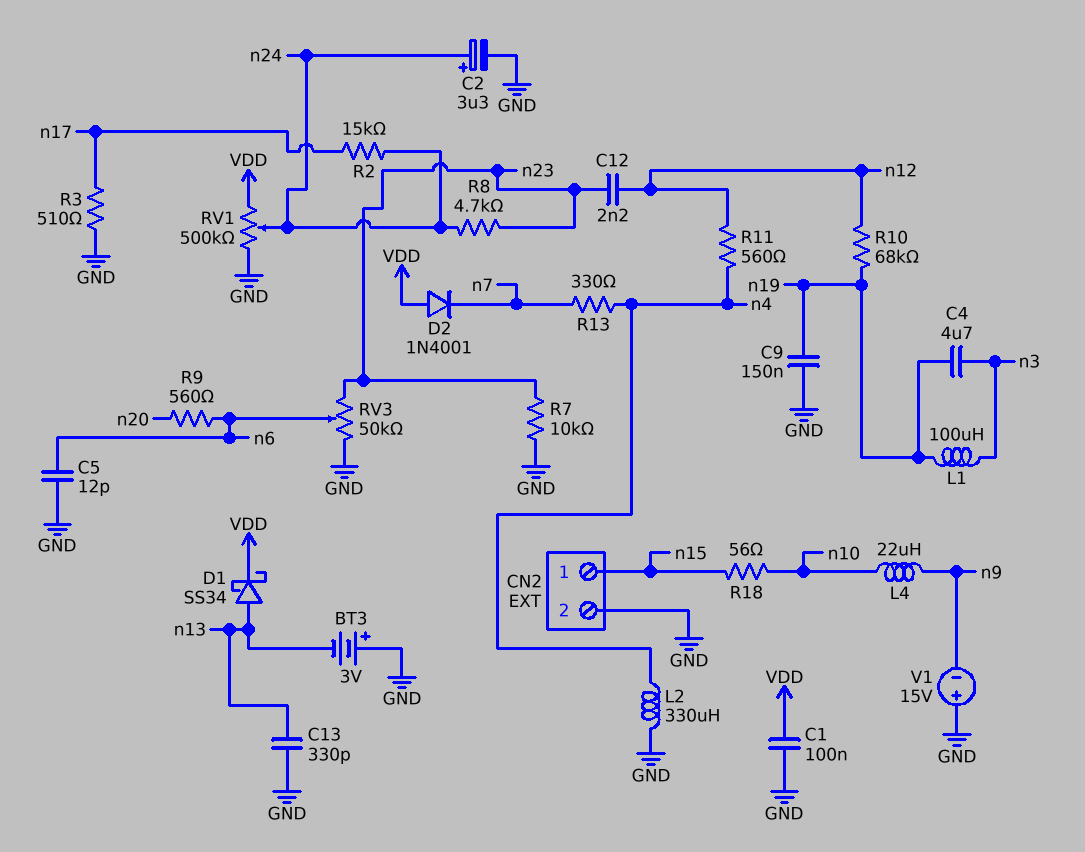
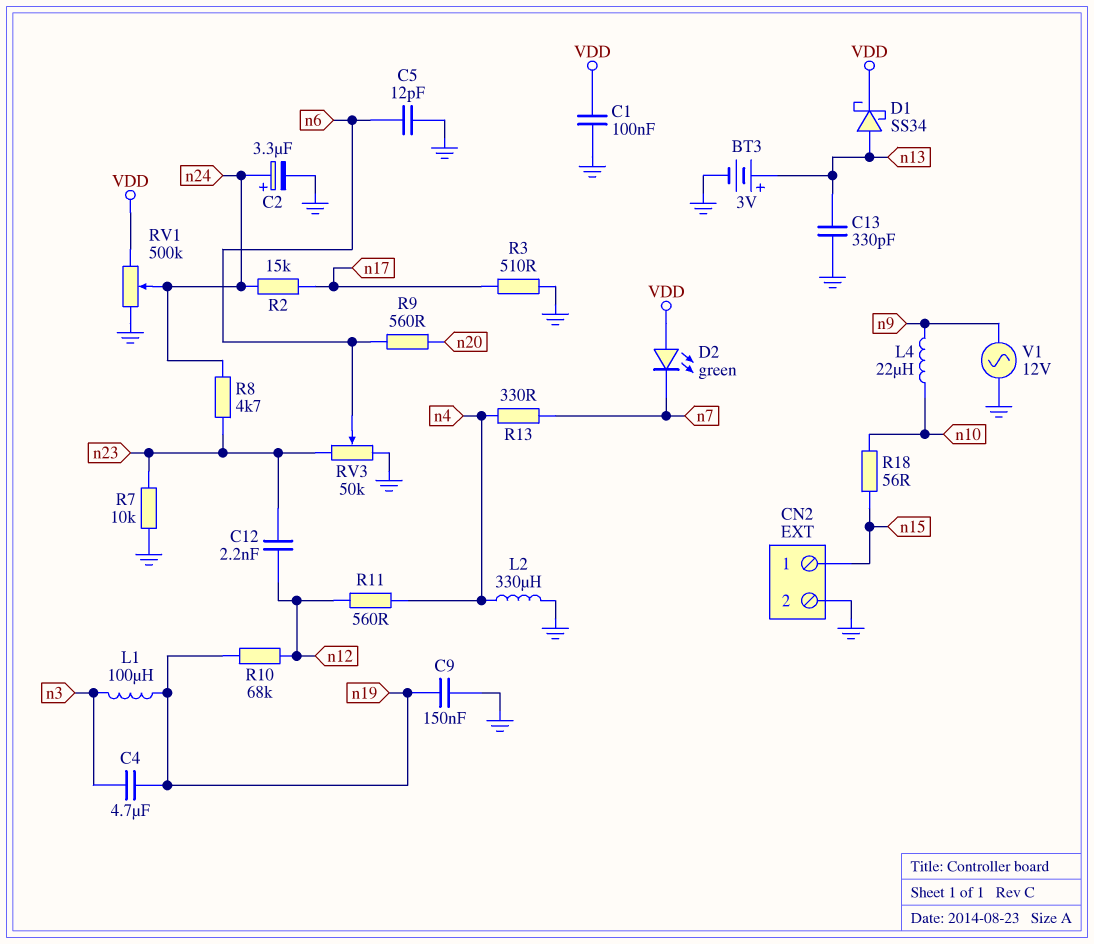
BT3: 3V (plus GND, minus n13) -> 3V (plus n13, minus GND)
D2: diode 1N4001 (A VDD, K n7) -> LED green (A VDD, K n7)
V1: 15V (plus GND, minus n9) -> AC 12V (GND, n9)

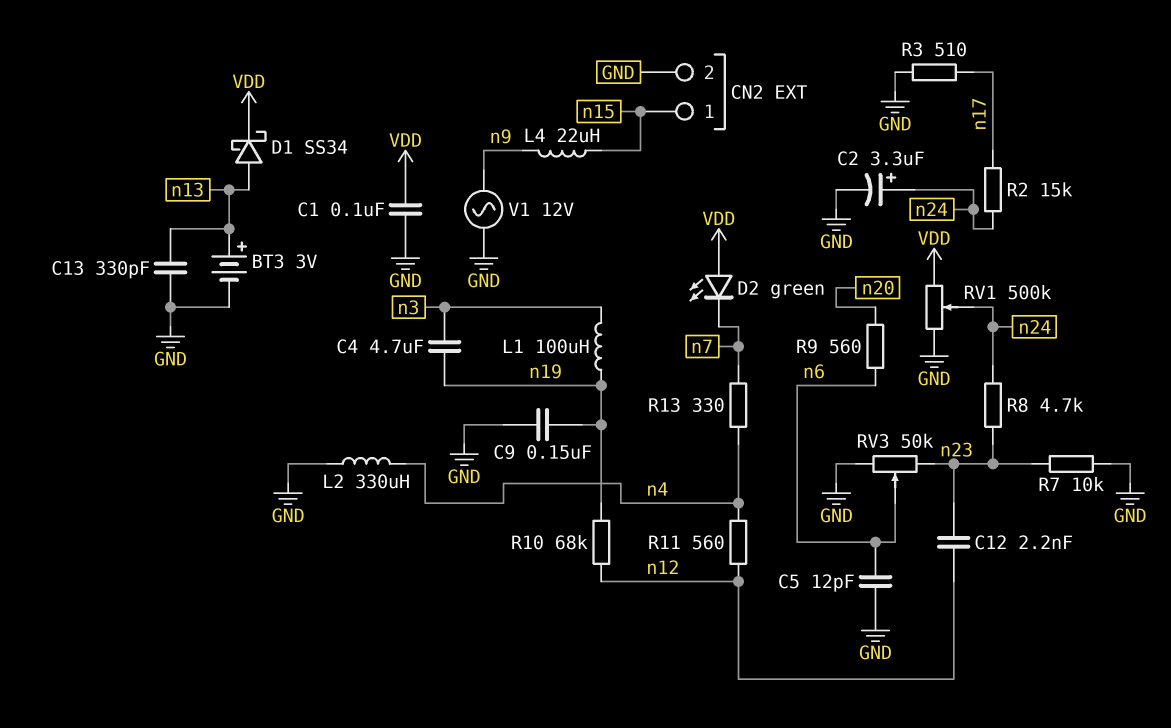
L4: 22uH (n9, n10) -> 22uH (n9, n15)
R18: 56 (n10, n15) -> none

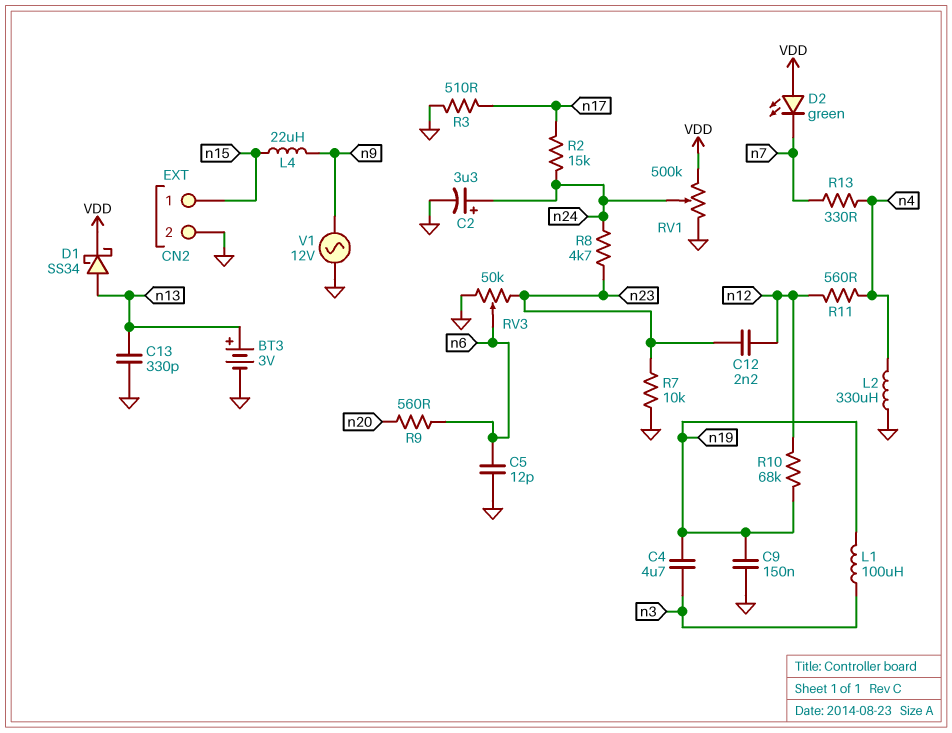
C1: 100nF (GND, VDD) -> none

